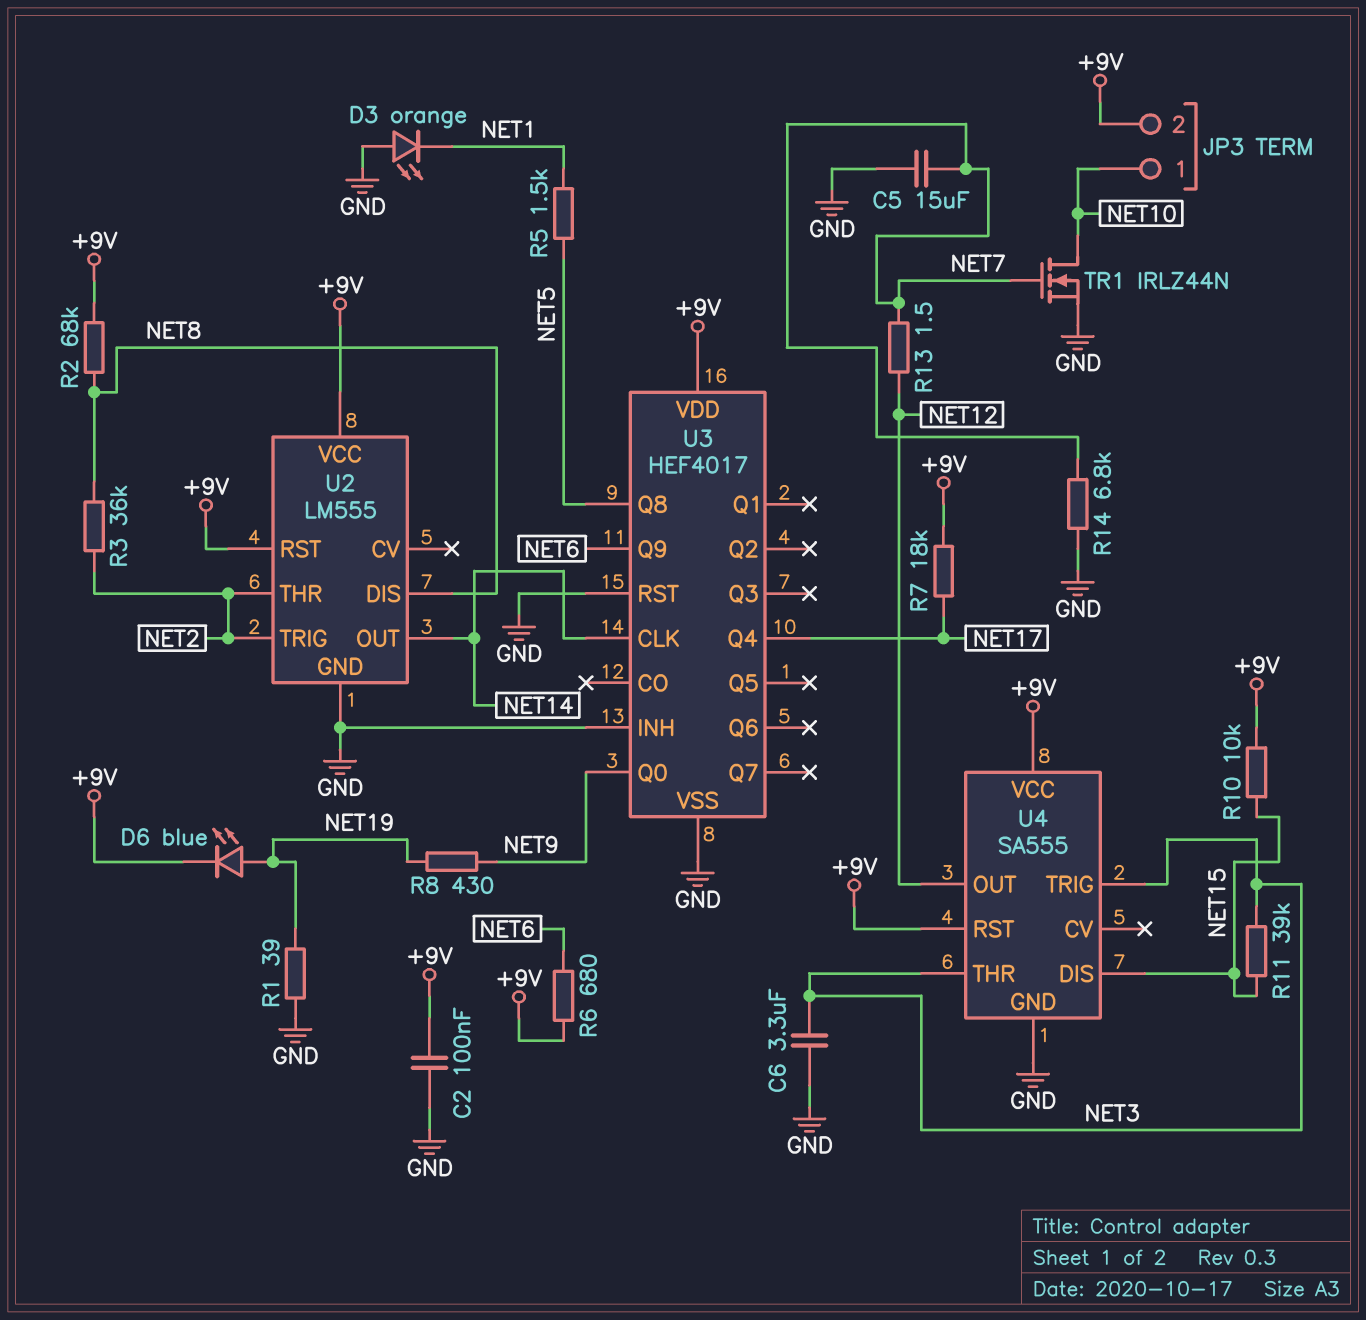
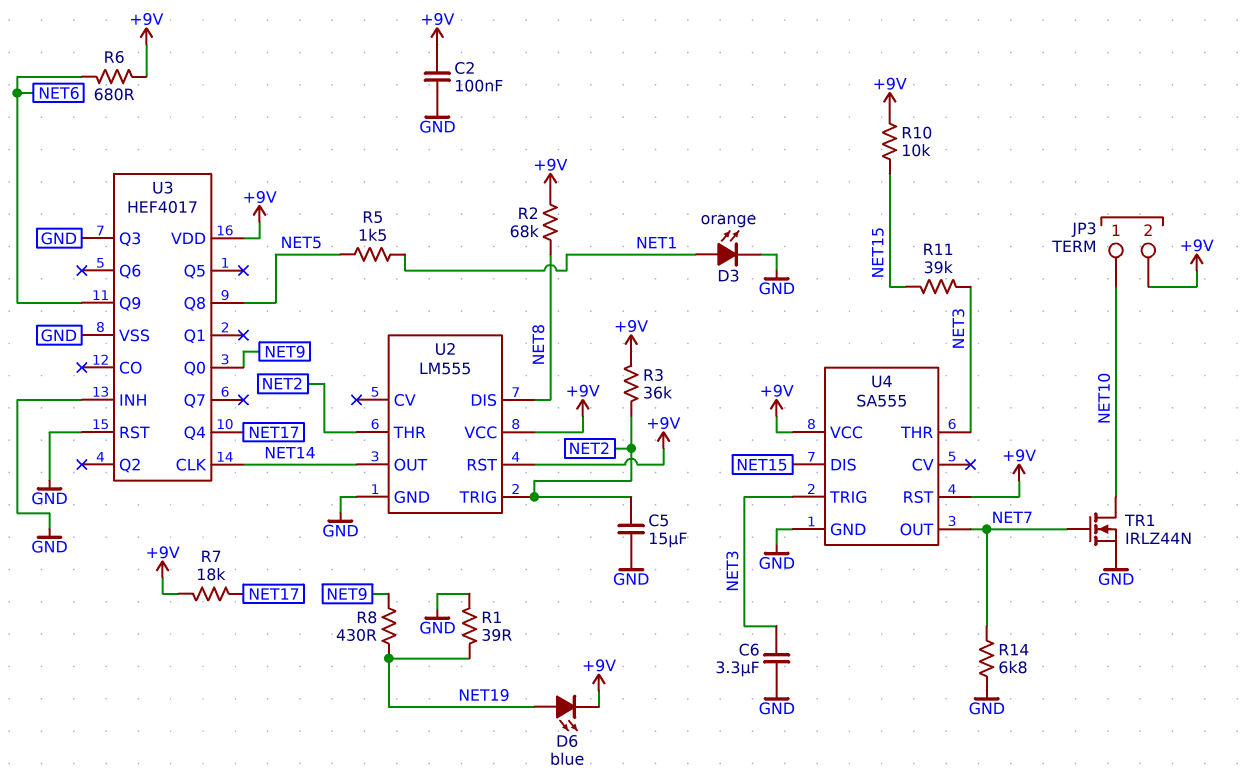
C5: 15uF (GND, NET7) -> 15uF (GND, NET2)
D3: LED orange (A GND, K NET1) -> LED orange (A NET1, K GND)
R3: 36k (NET2, NET8) -> 36k (+9V, NET2)
R13: 1.5 (NET7, NET12) -> none
U3 pin Q3: none -> GND
U4 pin OUT: NET12 -> NET7

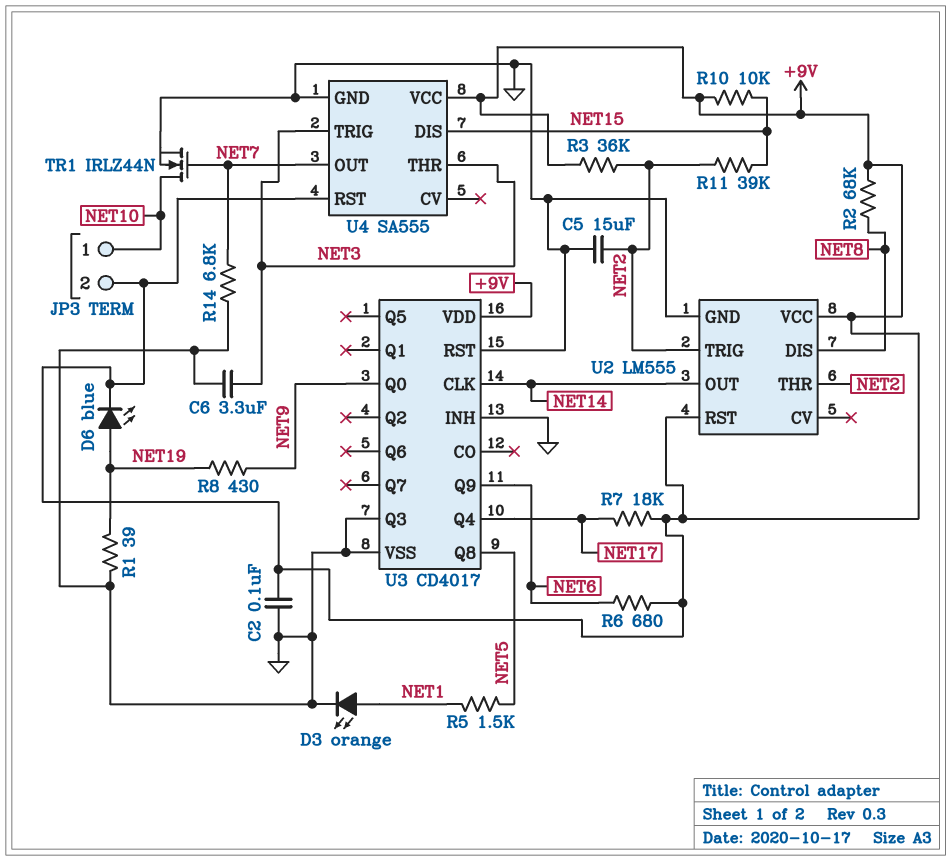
R11: 39k (NET3, NET15) -> 39k (NET2, NET15)
U3: HEF4017 -> CD4017

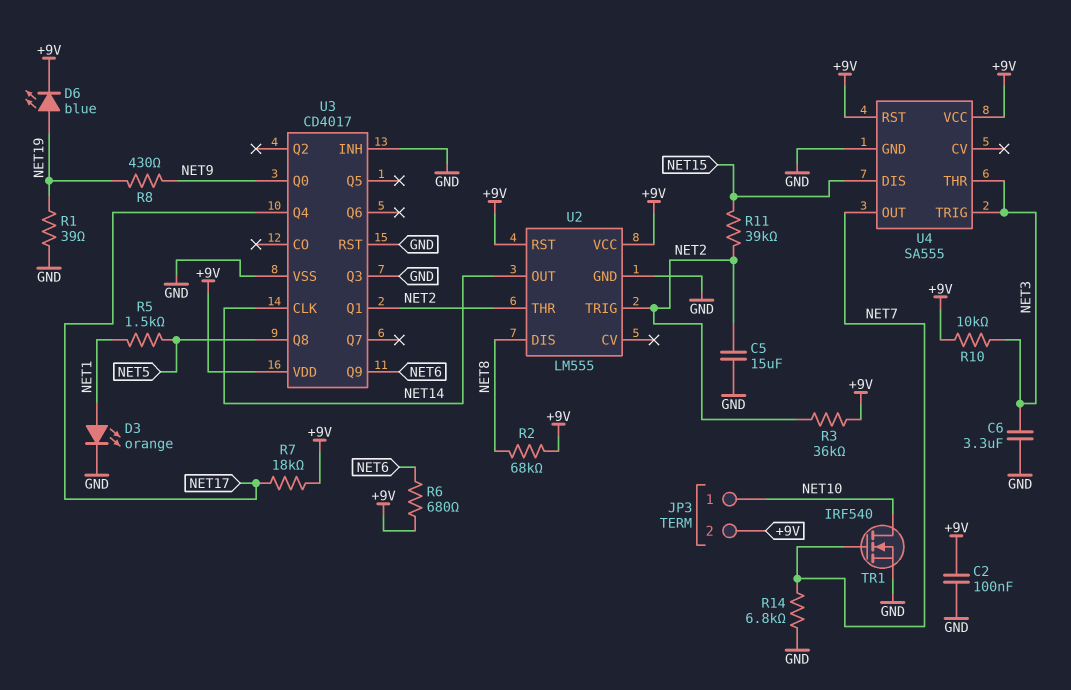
R10: 10k (+9V, NET15) -> 10k (+9V, NET3)
TR1: NMOS IRLZ44N (G NET7, D NET10, S GND) -> NMOS IRF540 (G NET7, D NET10, S GND)
U3 pin Q1: none -> NET2

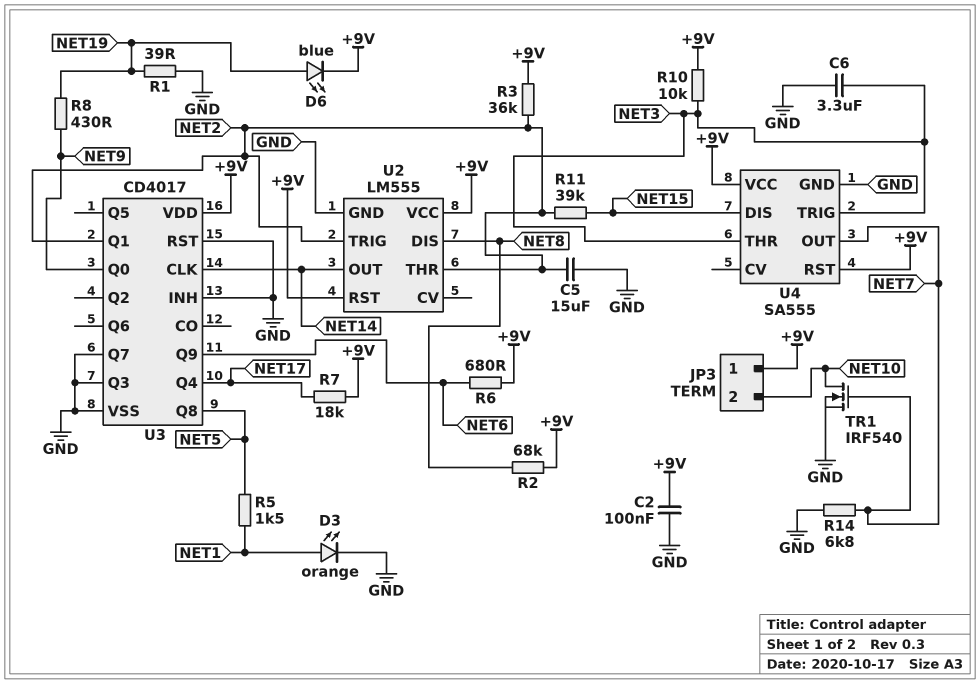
JP3 pin 1: NET10 -> +9V
JP3 pin 2: +9V -> NET10
U3 pin Q7: none -> GND

